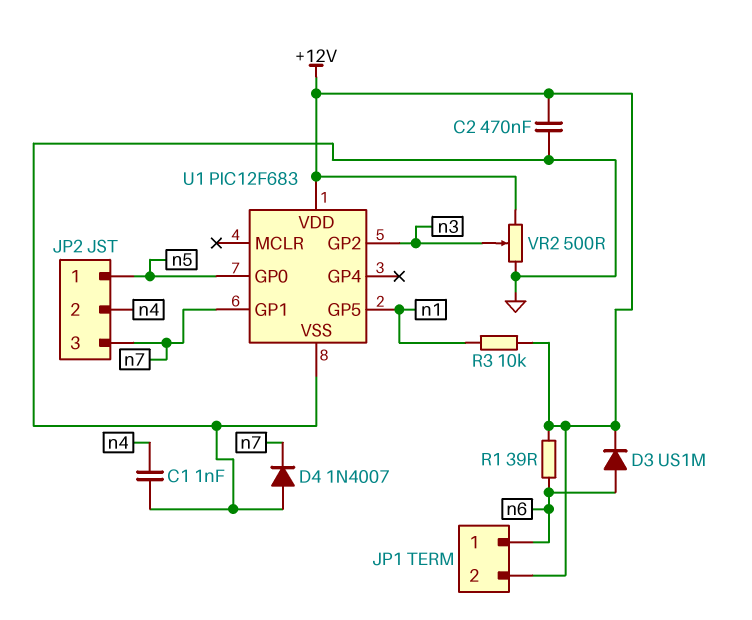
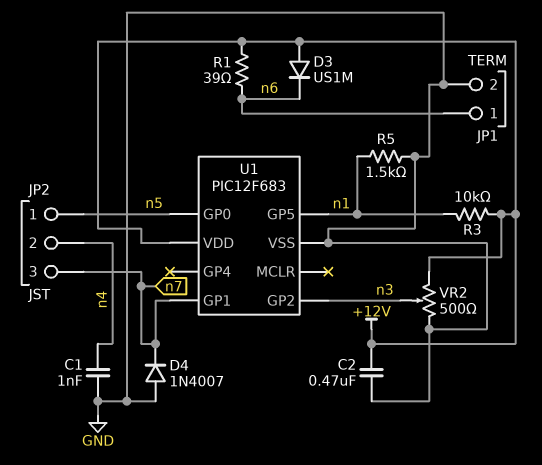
D3: diode US1M (A n6, K +12V) -> diode US1M (A +12V, K n6)
JP1 pin 2: +12V -> GND
R5: none -> 1.5k (GND, n1)

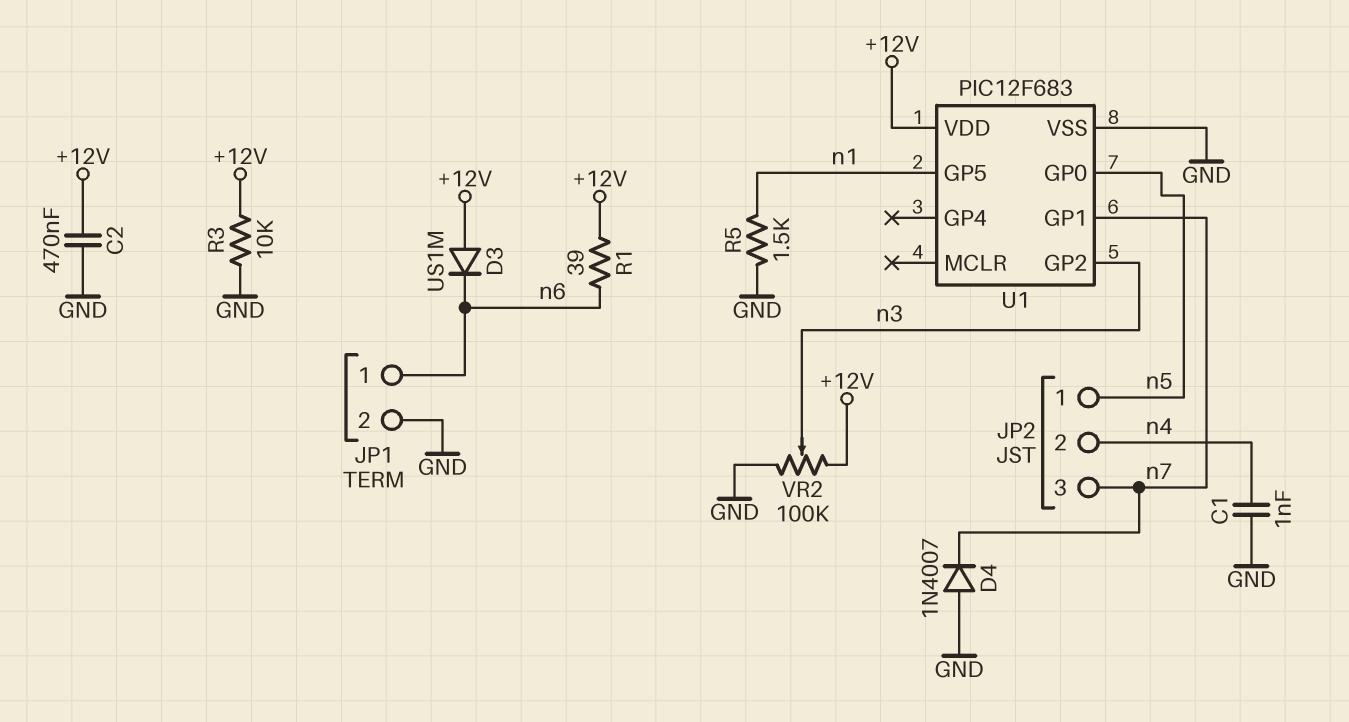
R3: 10k (+12V, n1) -> 10k (+12V, GND)
VR2: 500 (+12V, GND, wiper n3) -> 100k (+12V, GND, wiper n3)

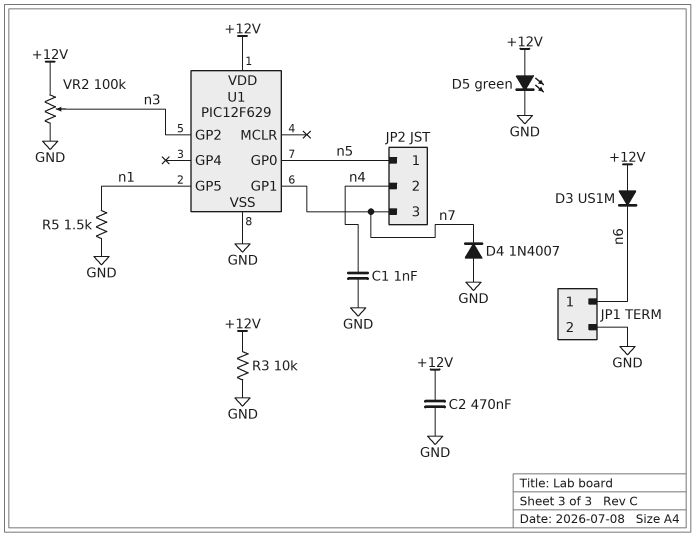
D5: none -> LED green (A +12V, K GND)
R1: 39 (+12V, n6) -> none
U1: PIC12F683 -> PIC12F629

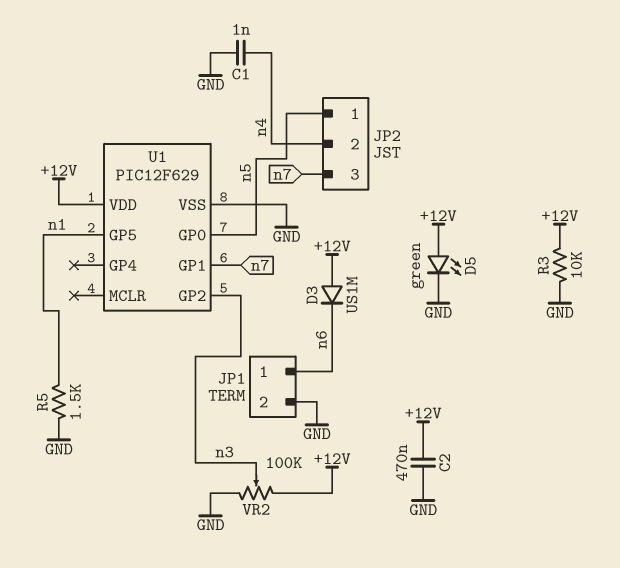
D4: diode 1N4007 (A GND, K n7) -> none

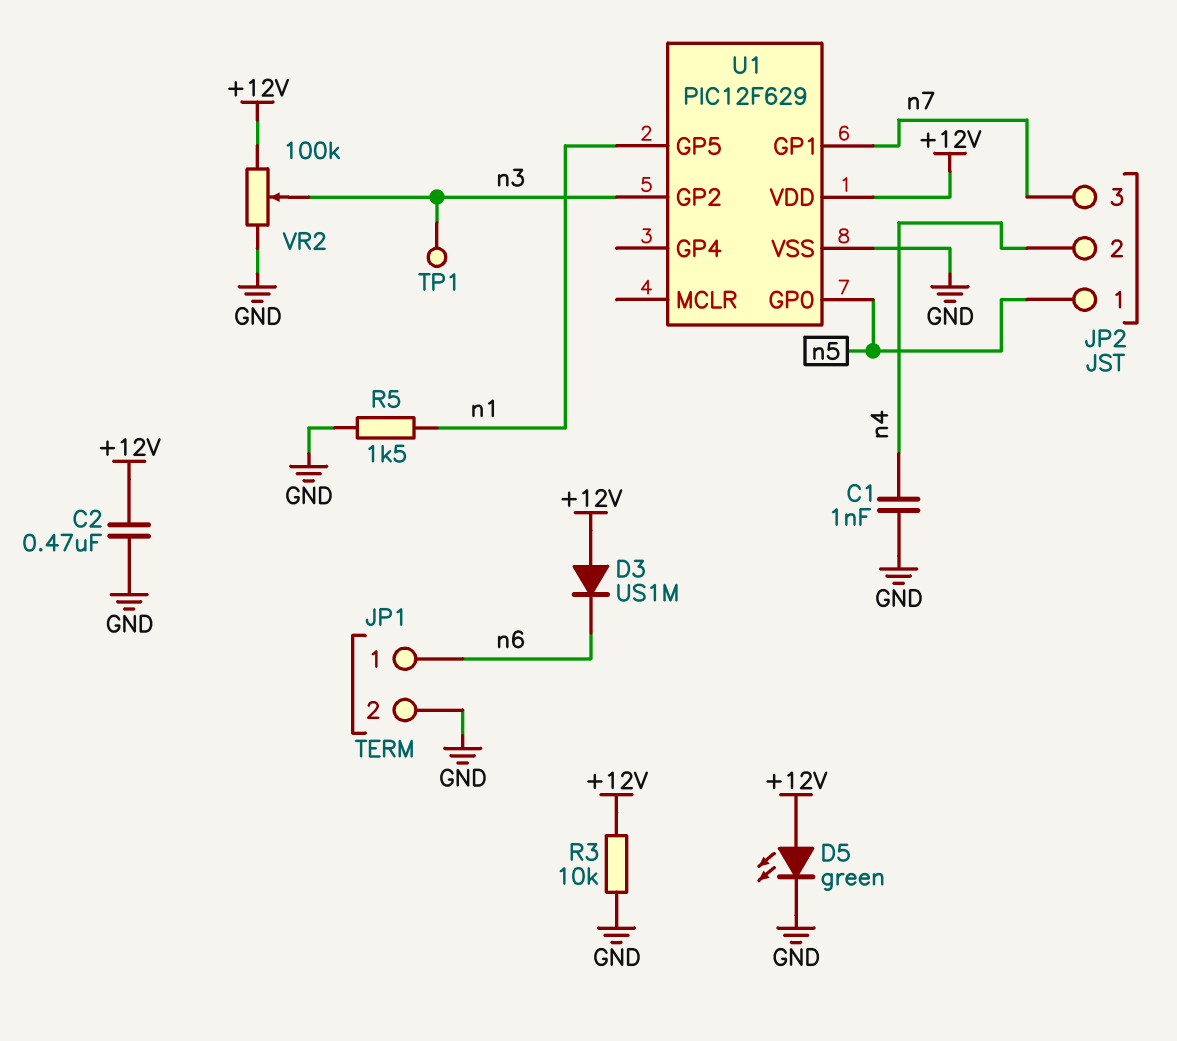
TP1: none -> test point (n3)

